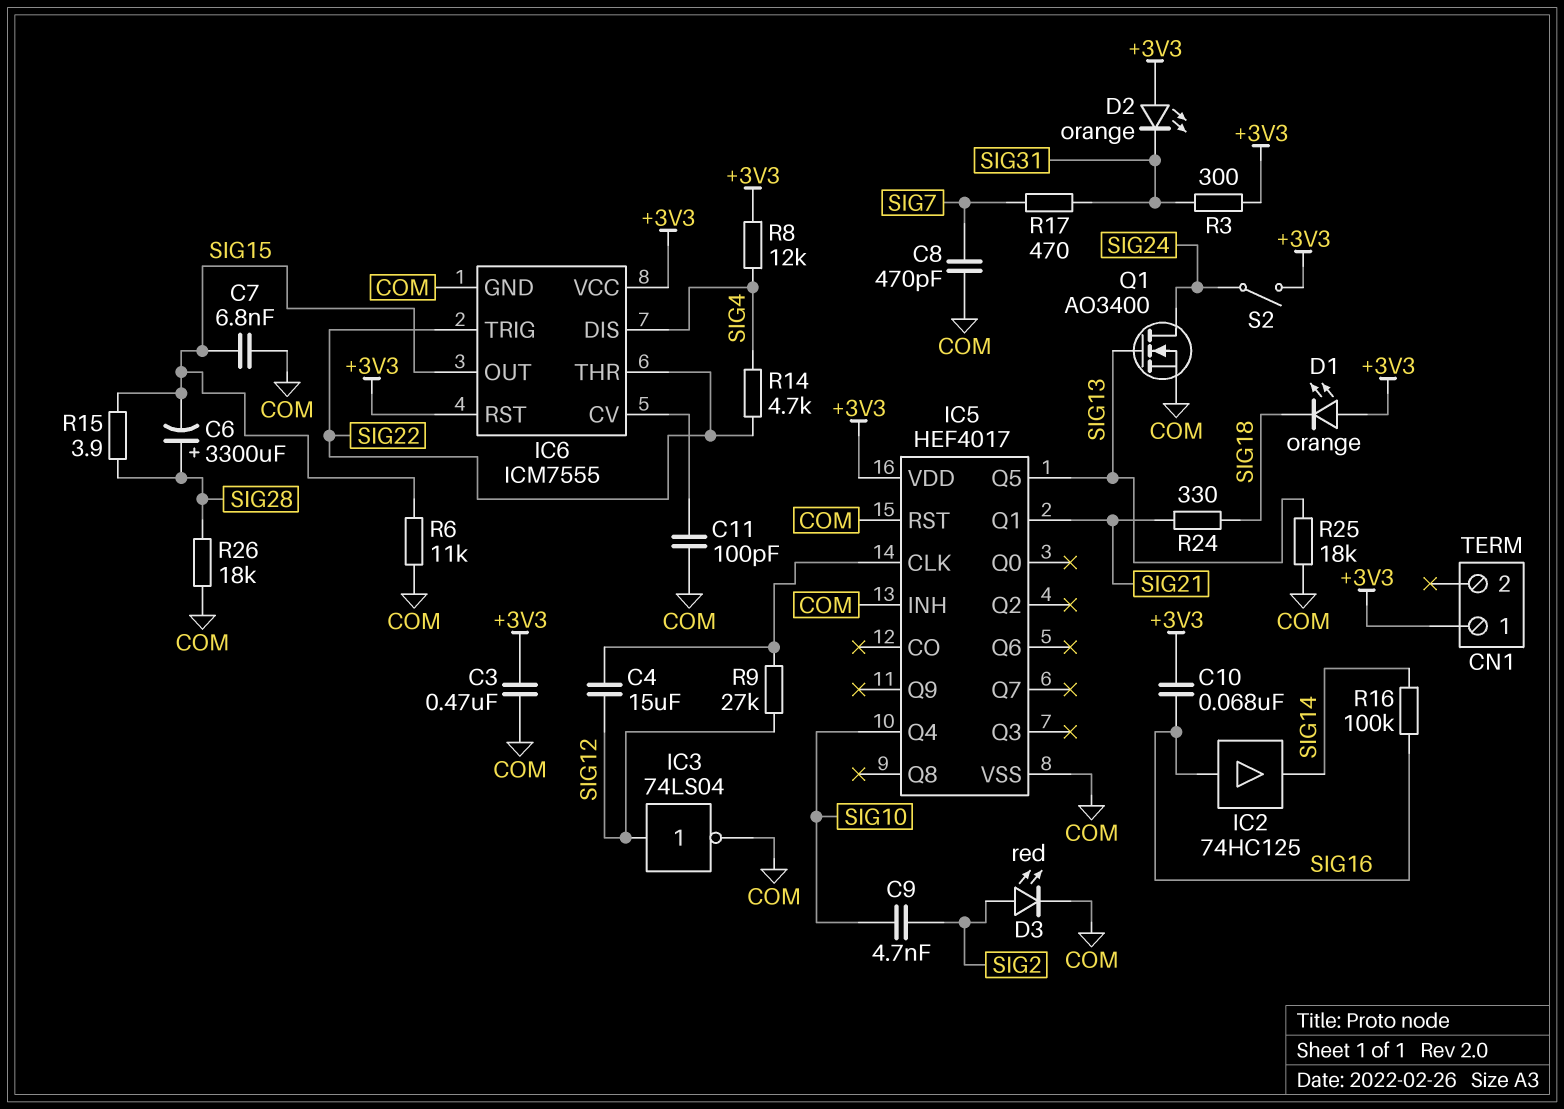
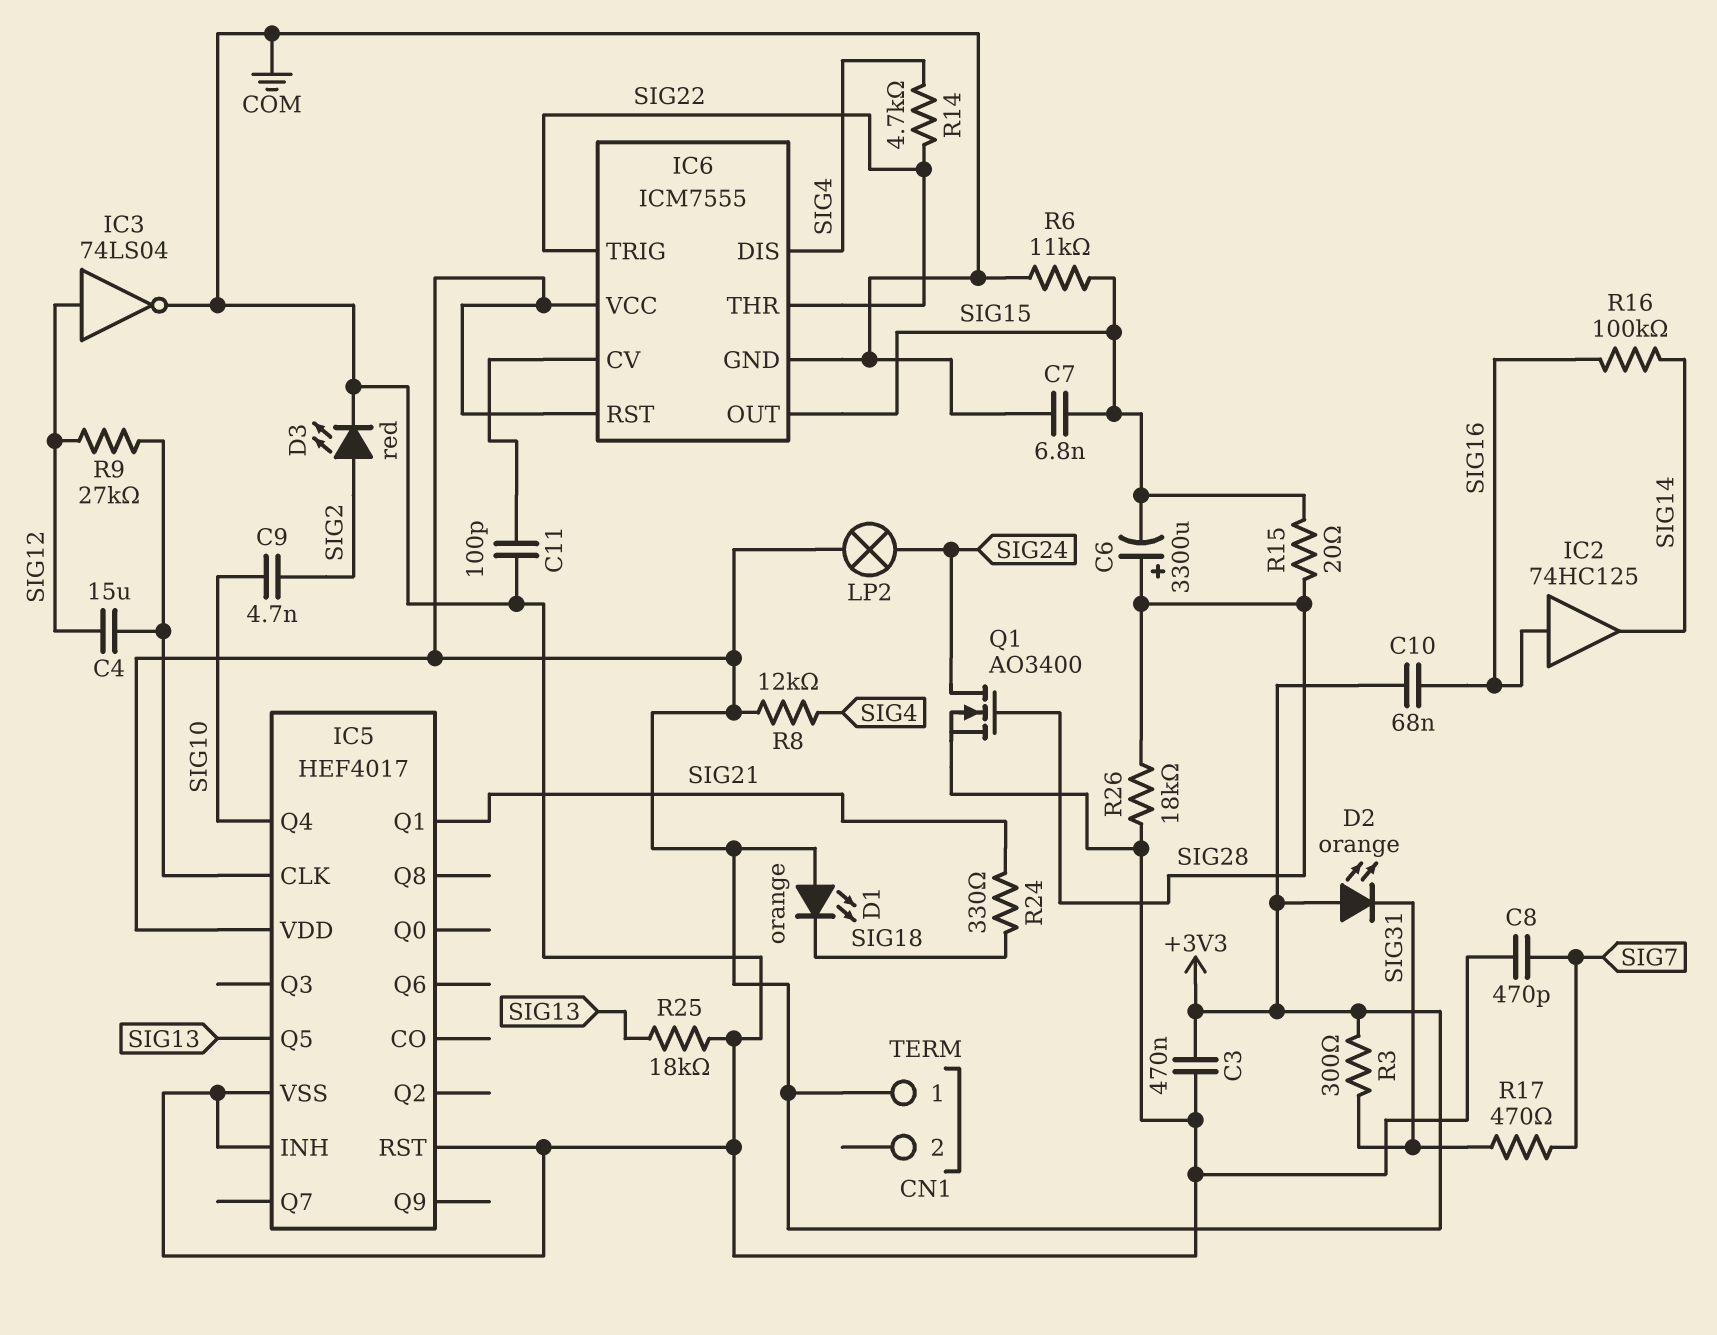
LP2: none -> lamp (+3V3, SIG24)
Q1: NMOS AO3400 (G SIG13, D SIG24, S COM) -> NMOS AO3400 (G SIG28, D SIG24, S COM)
R15: 3.9 (SIG15, SIG28) -> 20 (SIG15, SIG28)
S2: switch (+3V3, SIG24) -> none

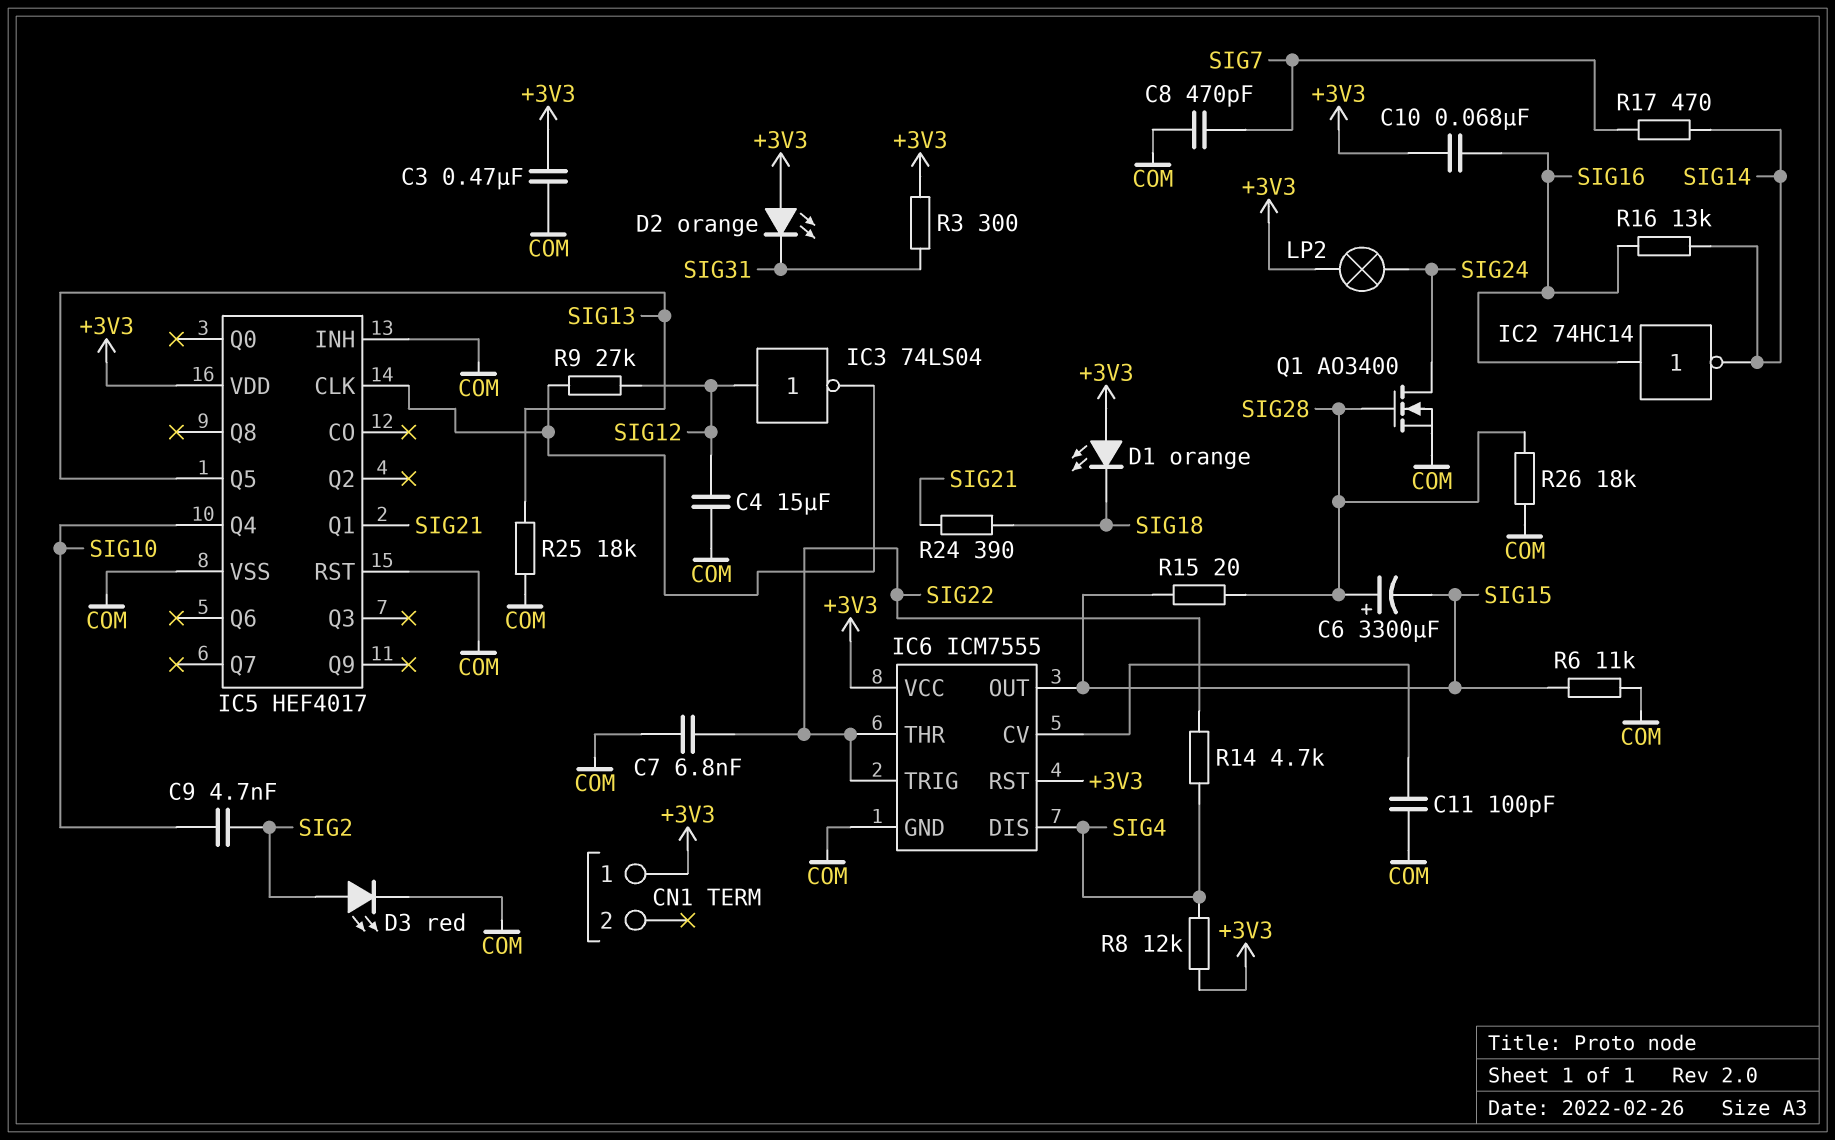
C4: 15uF (IC5/CLK, SIG12) -> 15uF (COM, SIG12)
C7: 6.8nF (COM, SIG15) -> 6.8nF (COM, SIG22)
IC2: buffer 74HC125 (in SIG16, out SIG14) -> NOT 74HC14 (in SIG16, out SIG14)
IC3: NOT 74LS04 (in SIG12, out COM) -> NOT 74LS04 (in SIG12, out IC5/CLK)
R16: 100k (SIG14, SIG16) -> 13k (SIG14, SIG16)
R17: 470 (SIG7, SIG31) -> 470 (SIG7, SIG14)
R24: 330 (SIG18, SIG21) -> 390 (SIG18, SIG21)

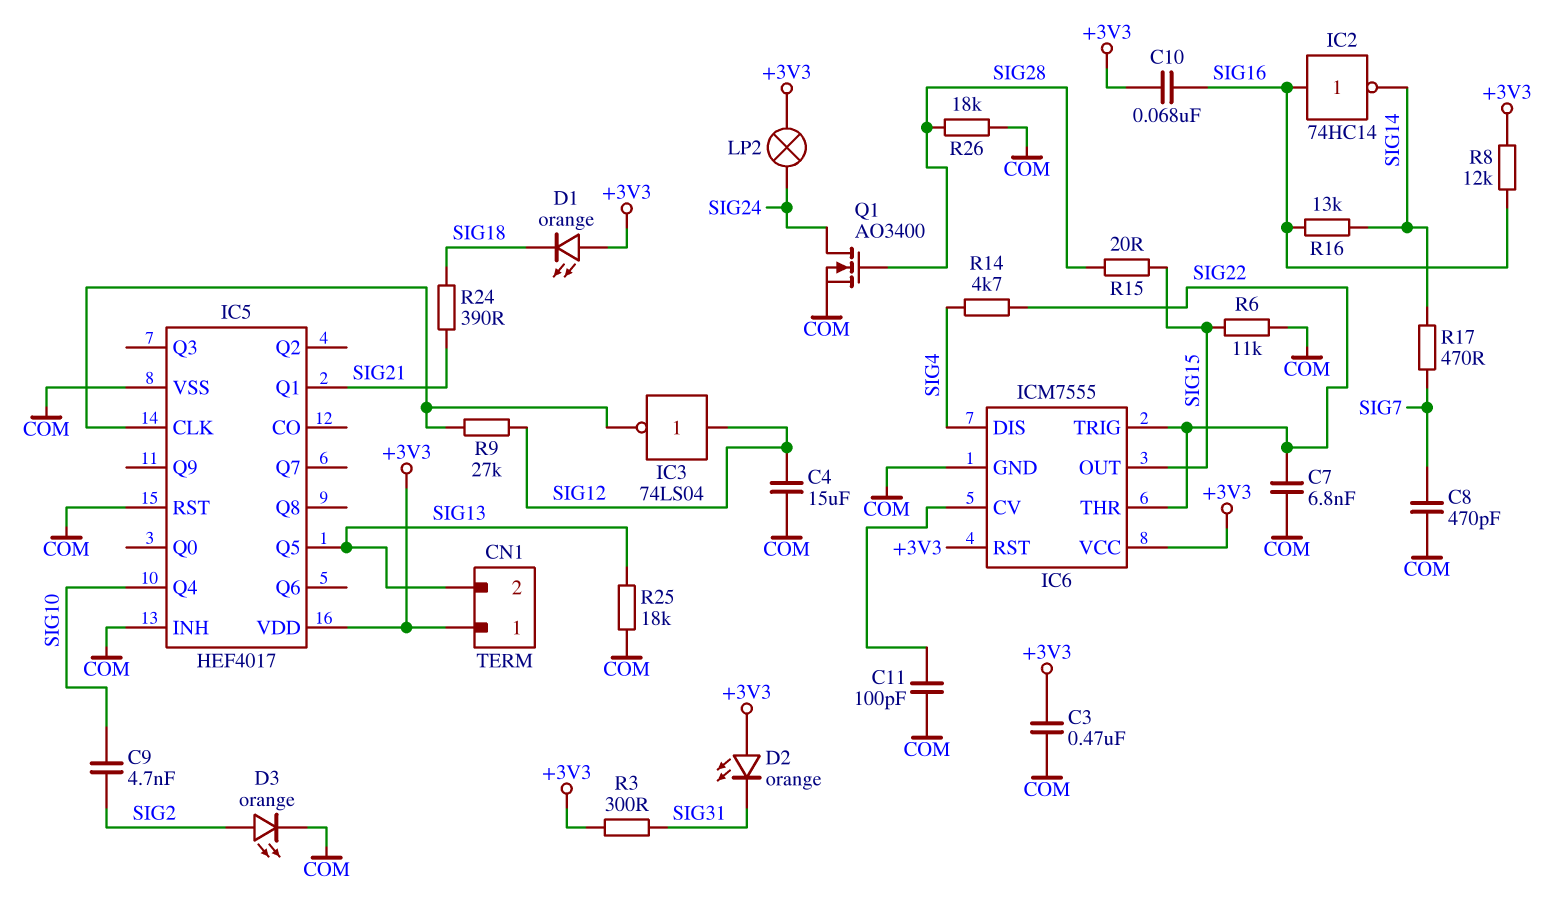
C6: 3300uF (plus SIG28, minus SIG15) -> none
CN1 pin 2: none -> SIG13
D3: LED red (A SIG2, K COM) -> LED orange (A SIG2, K COM)
R8: 12k (+3V3, SIG4) -> 12k (+3V3, SIG16)

